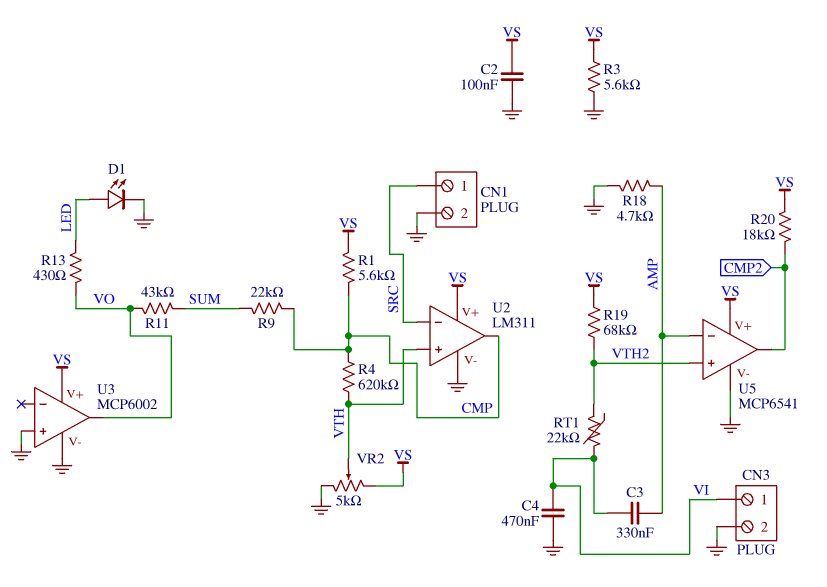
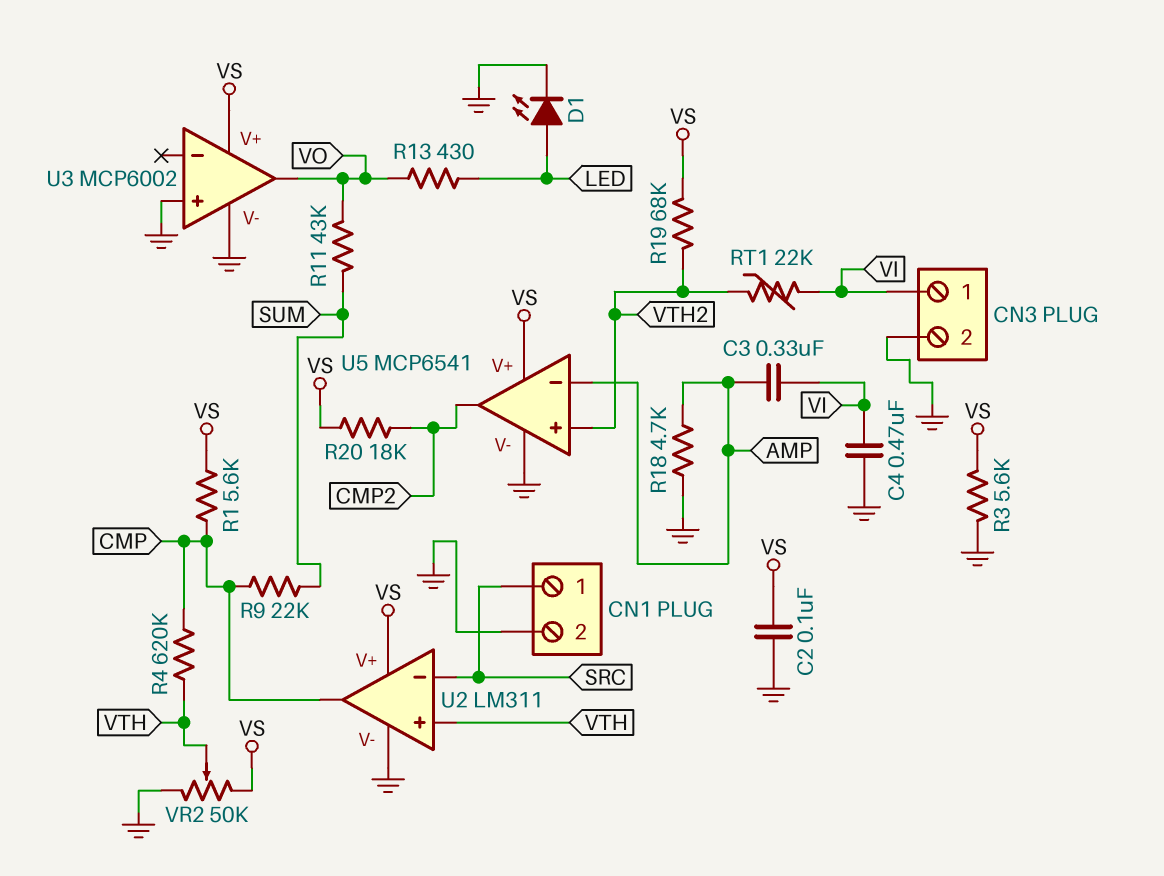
VR2: 5k (GND, VS, wiper VTH) -> 50k (GND, VS, wiper VTH)

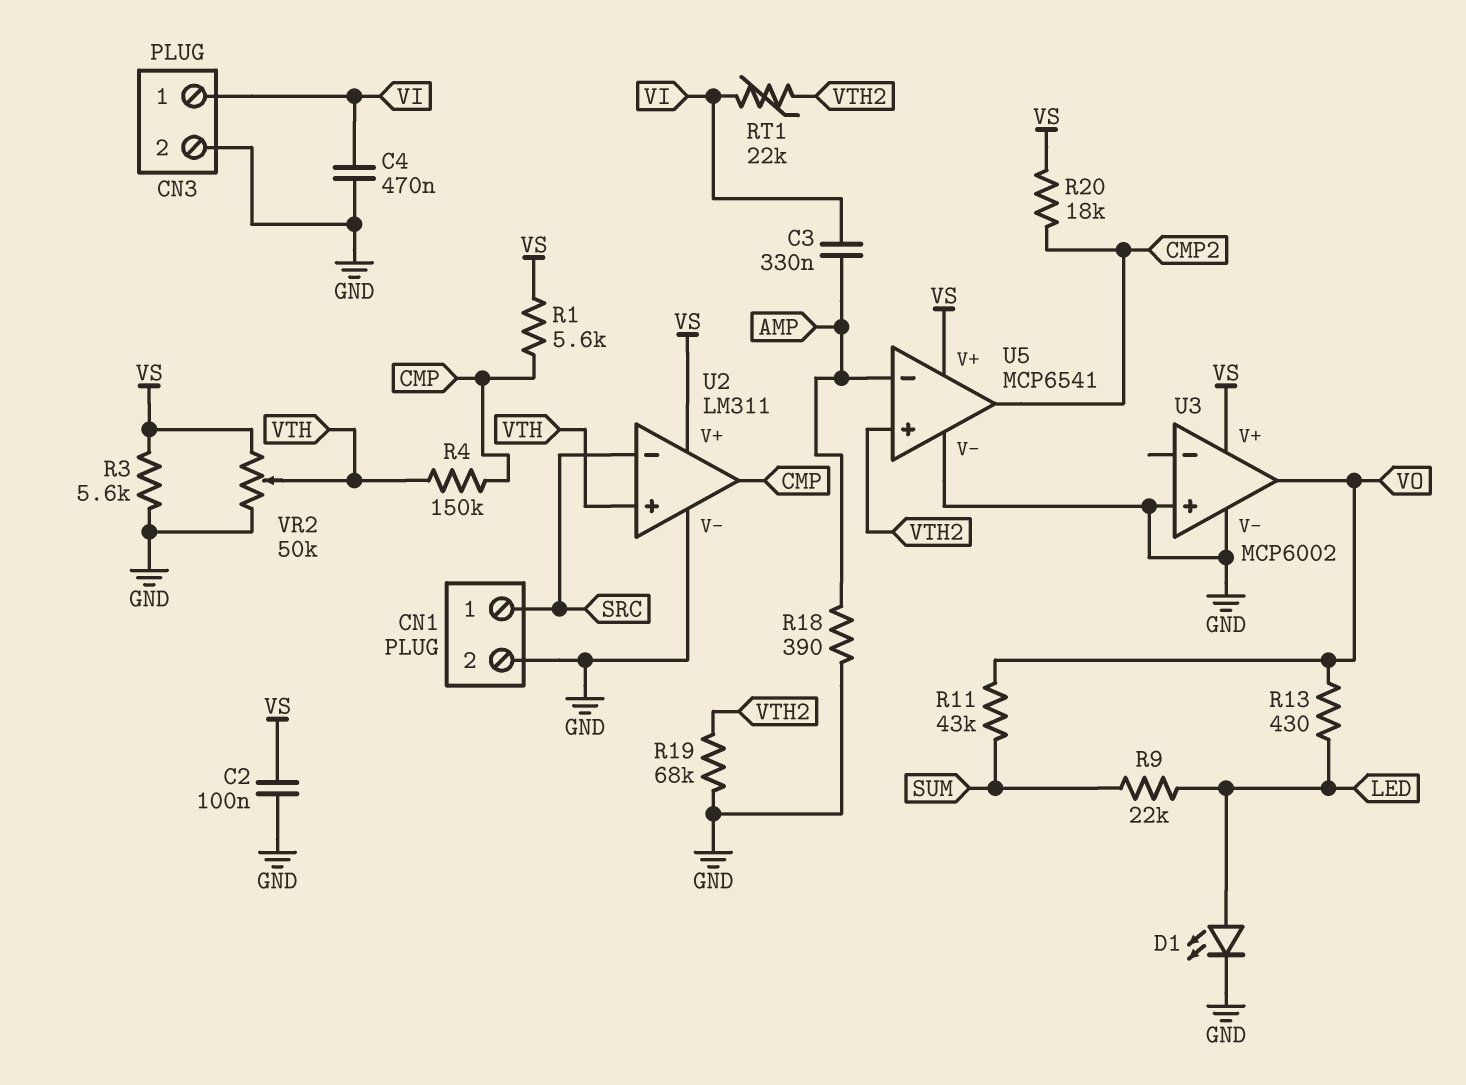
R4: 620k (CMP, VTH) -> 150k (CMP, VTH)
R9: 22k (CMP, SUM) -> 22k (LED, SUM)
R18: 4.7k (AMP, GND) -> 390 (AMP, GND)
R19: 68k (VS, VTH2) -> 68k (GND, VTH2)

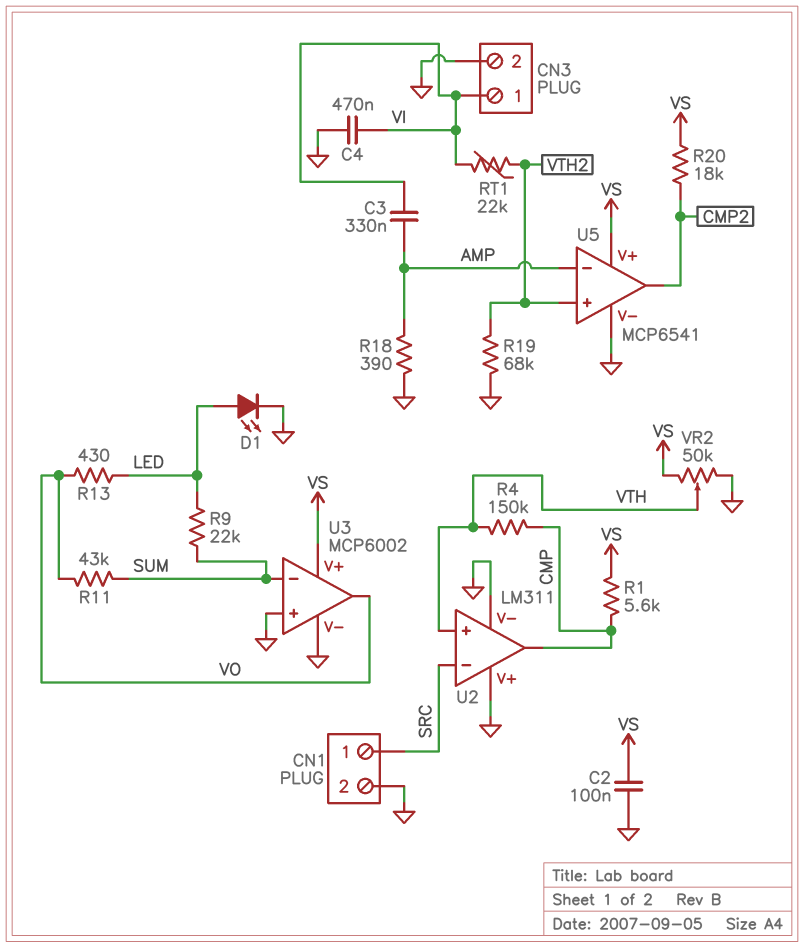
R3: 5.6k (GND, VS) -> none
U2 pin V+: VS -> GND
U3 pin in-: none -> SUM

